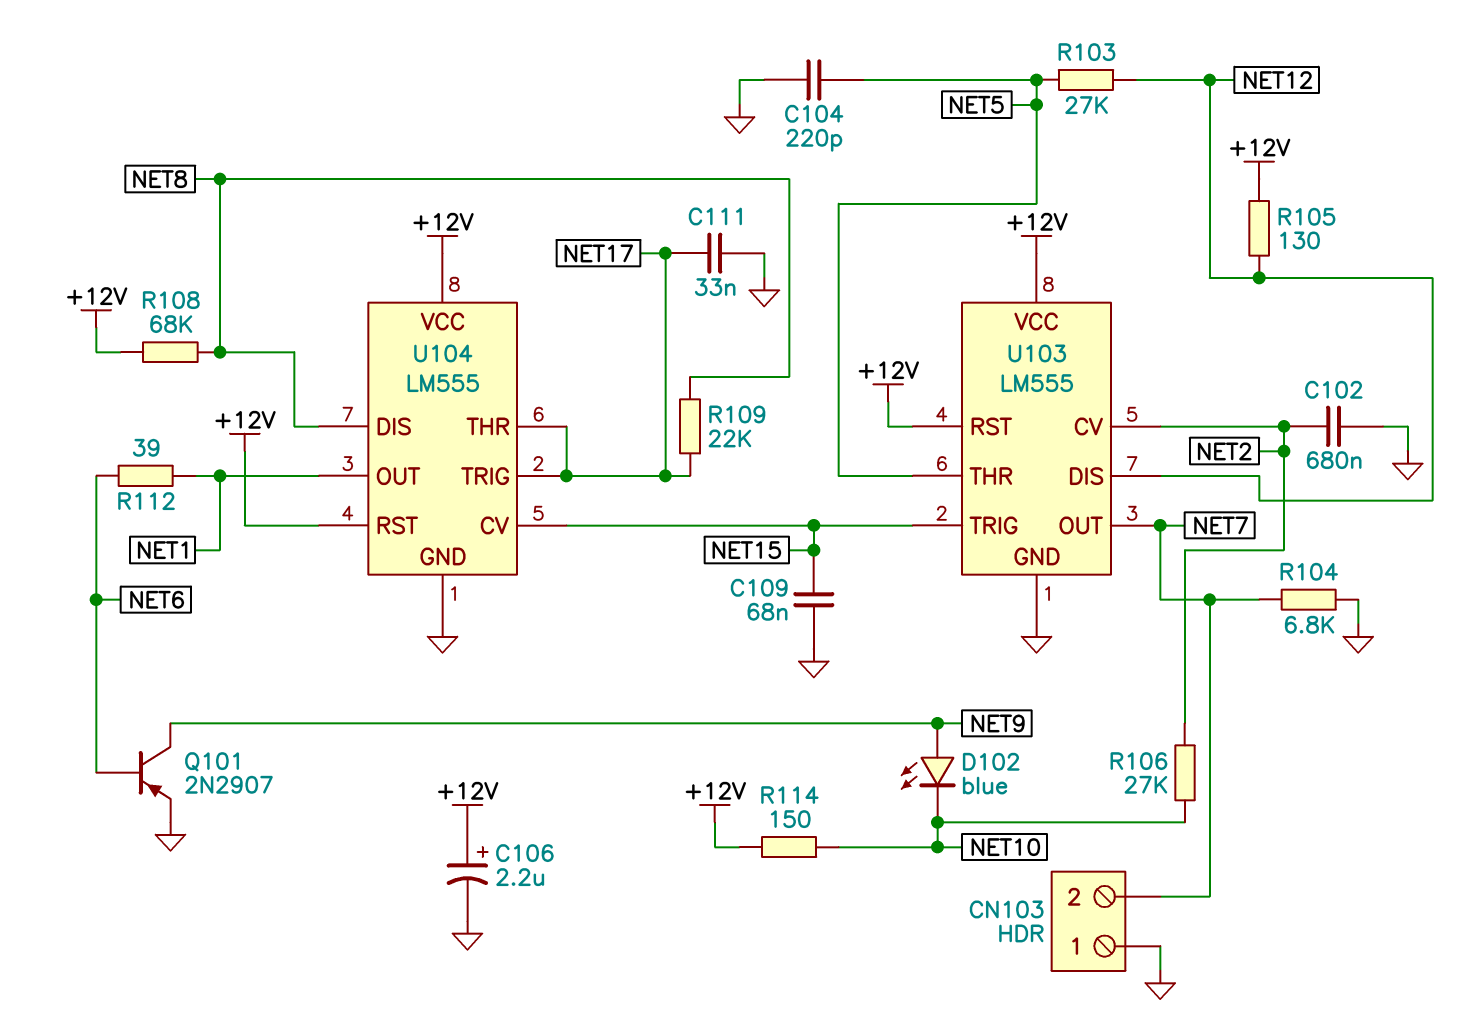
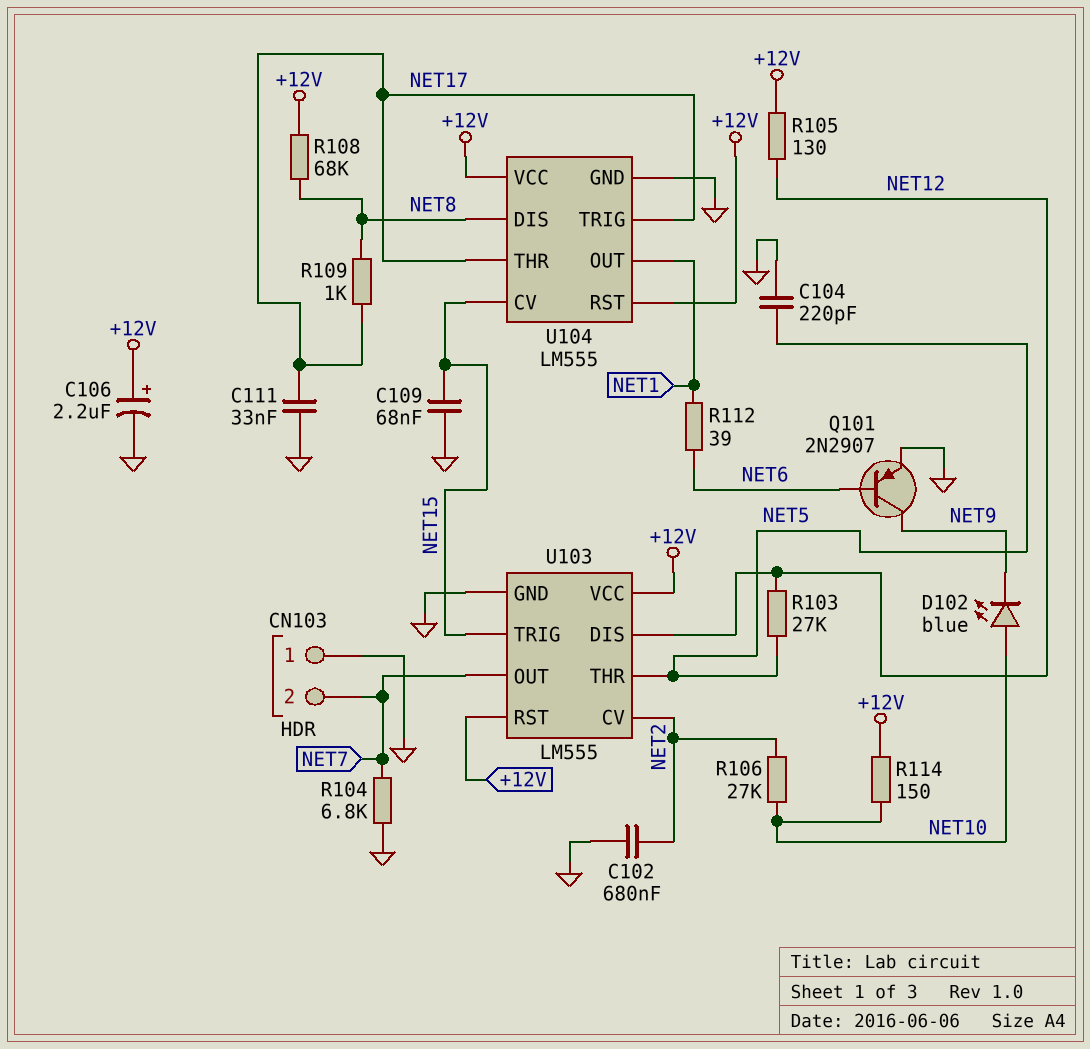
D102: LED blue (A NET9, K NET10) -> LED blue (A NET10, K NET9)
R109: 22k (NET8, NET17) -> 1k (NET8, NET17)

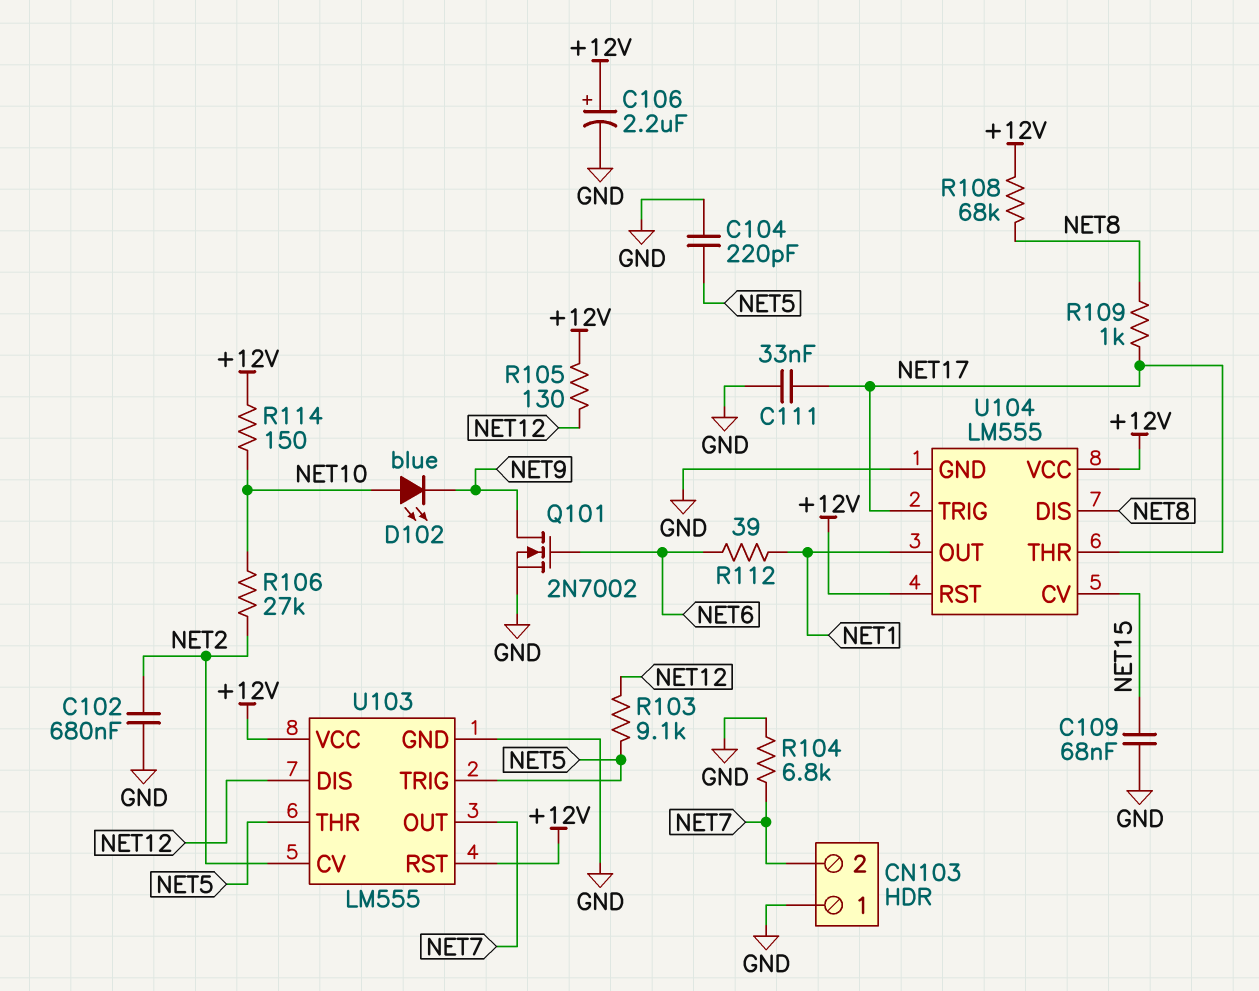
Q101: PNP 2N2907 (B NET6, C NET9, E GND) -> NMOS 2N7002 (G NET6, D NET9, S GND)
R103: 27k (NET5, NET12) -> 9.1k (NET5, NET12)
U103 pin TRIG: NET15 -> NET5

